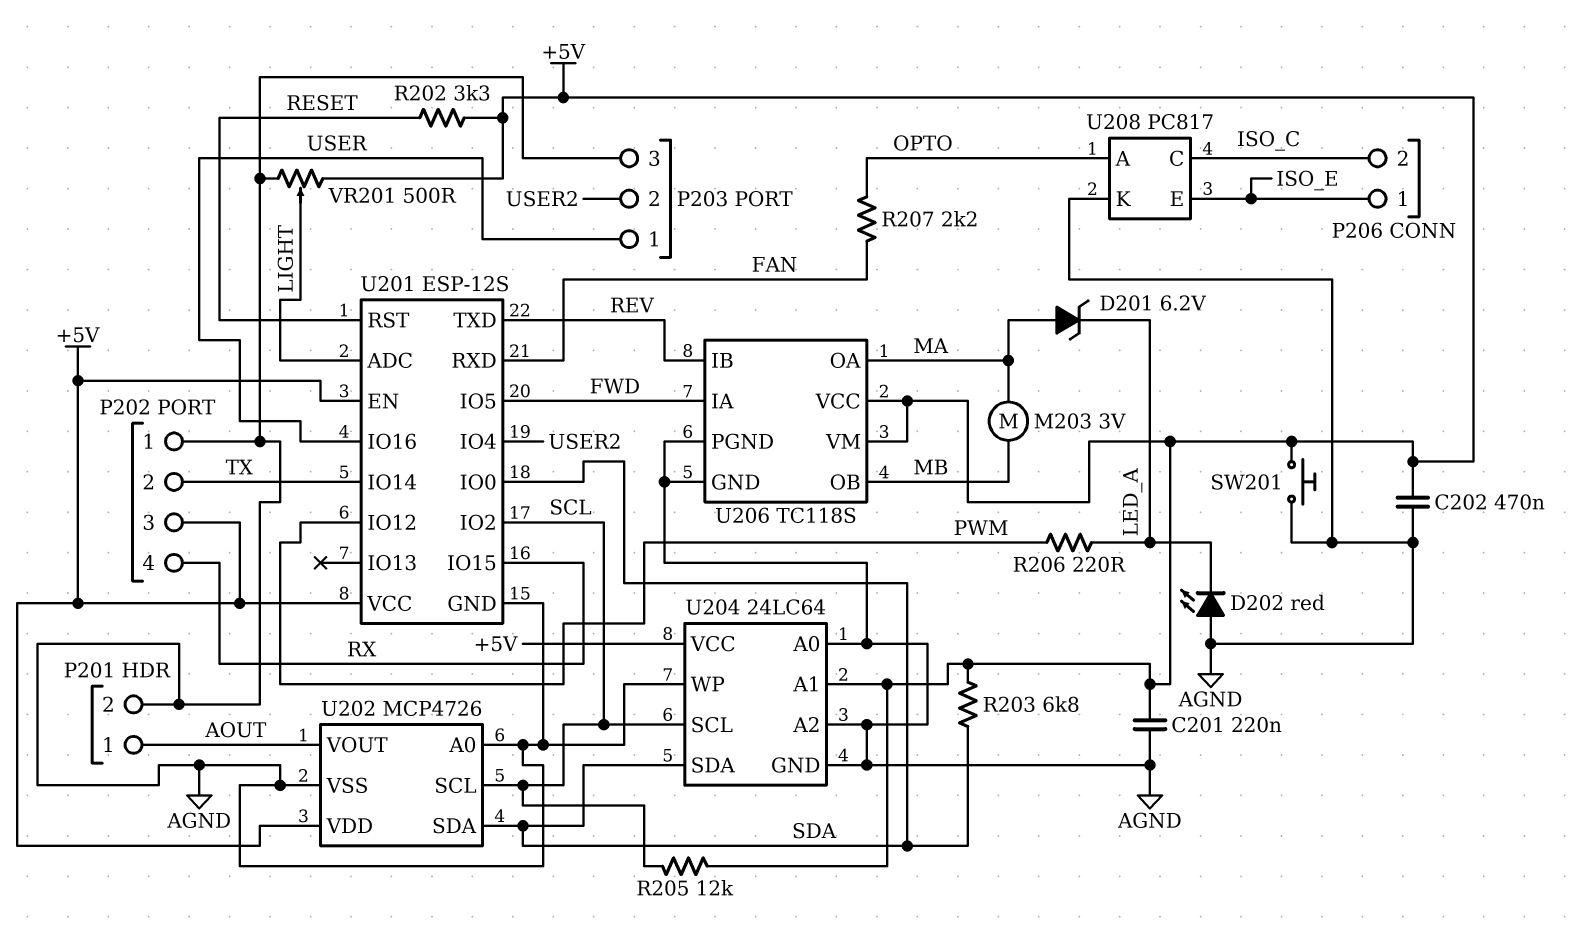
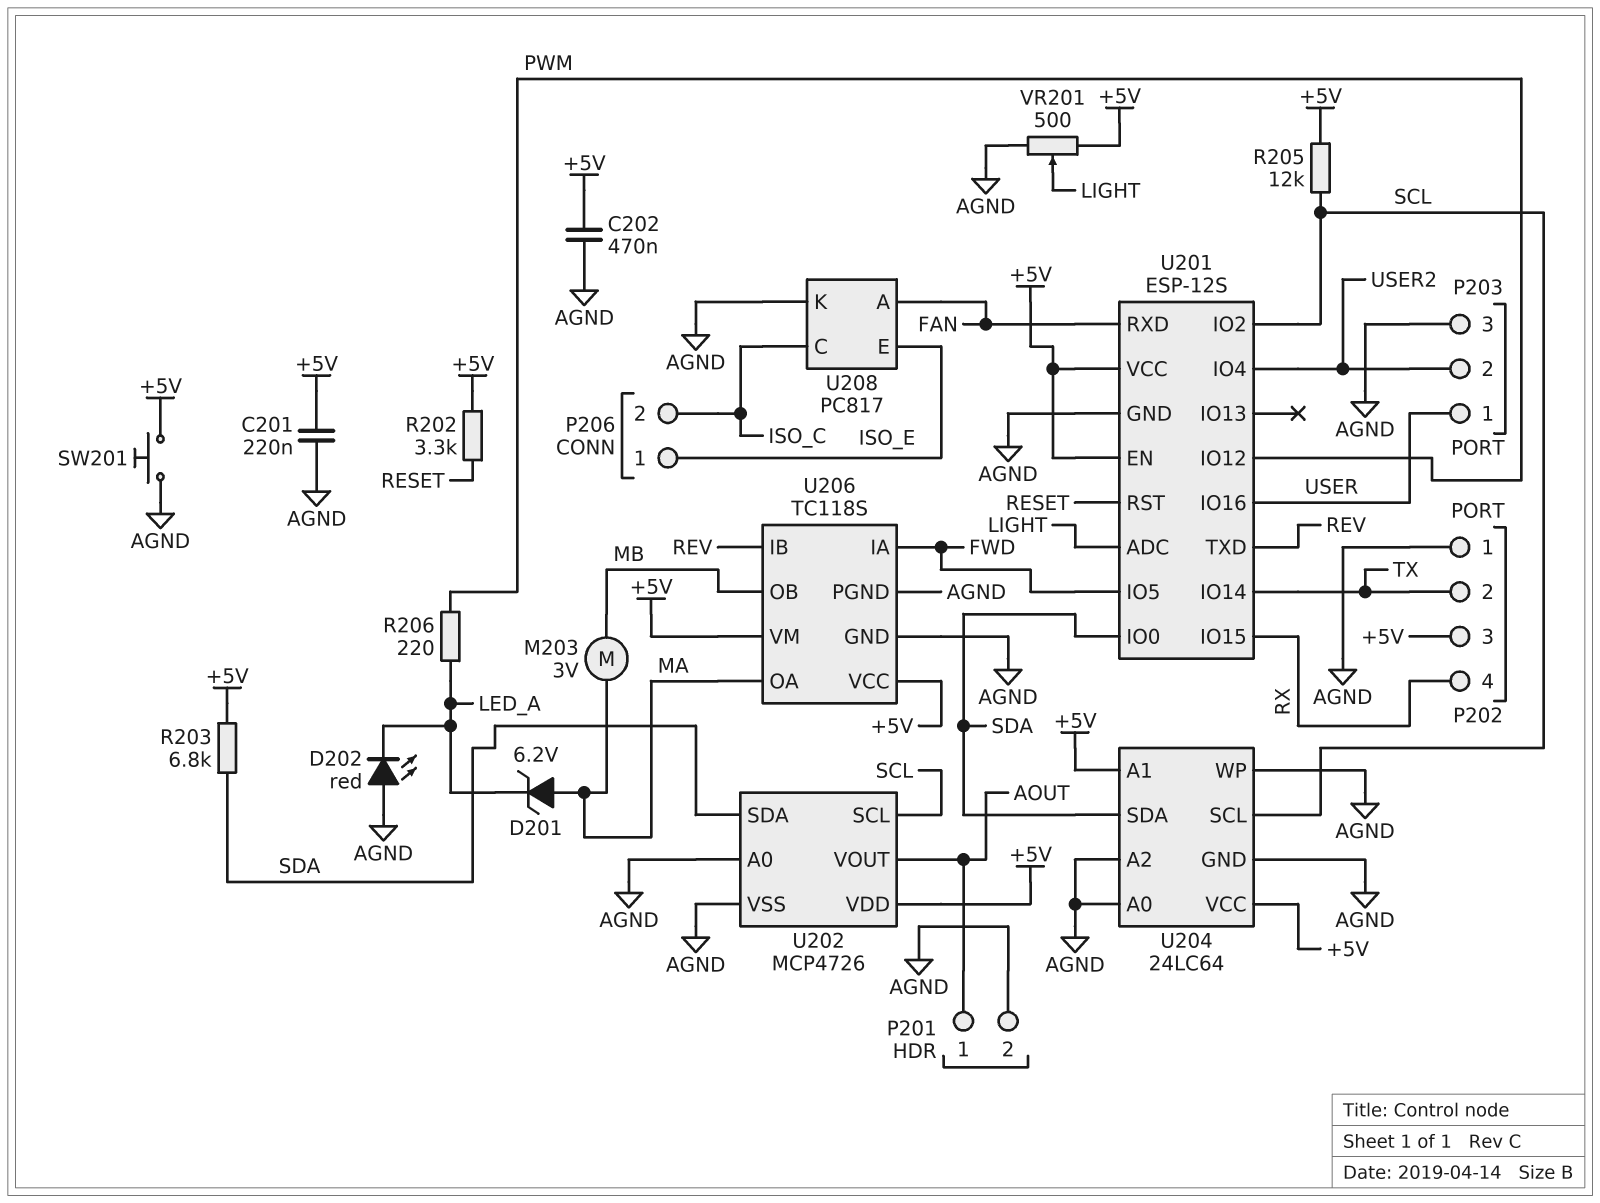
R207: 2.2k (FAN, OPTO) -> none
U208 pin A: OPTO -> FAN

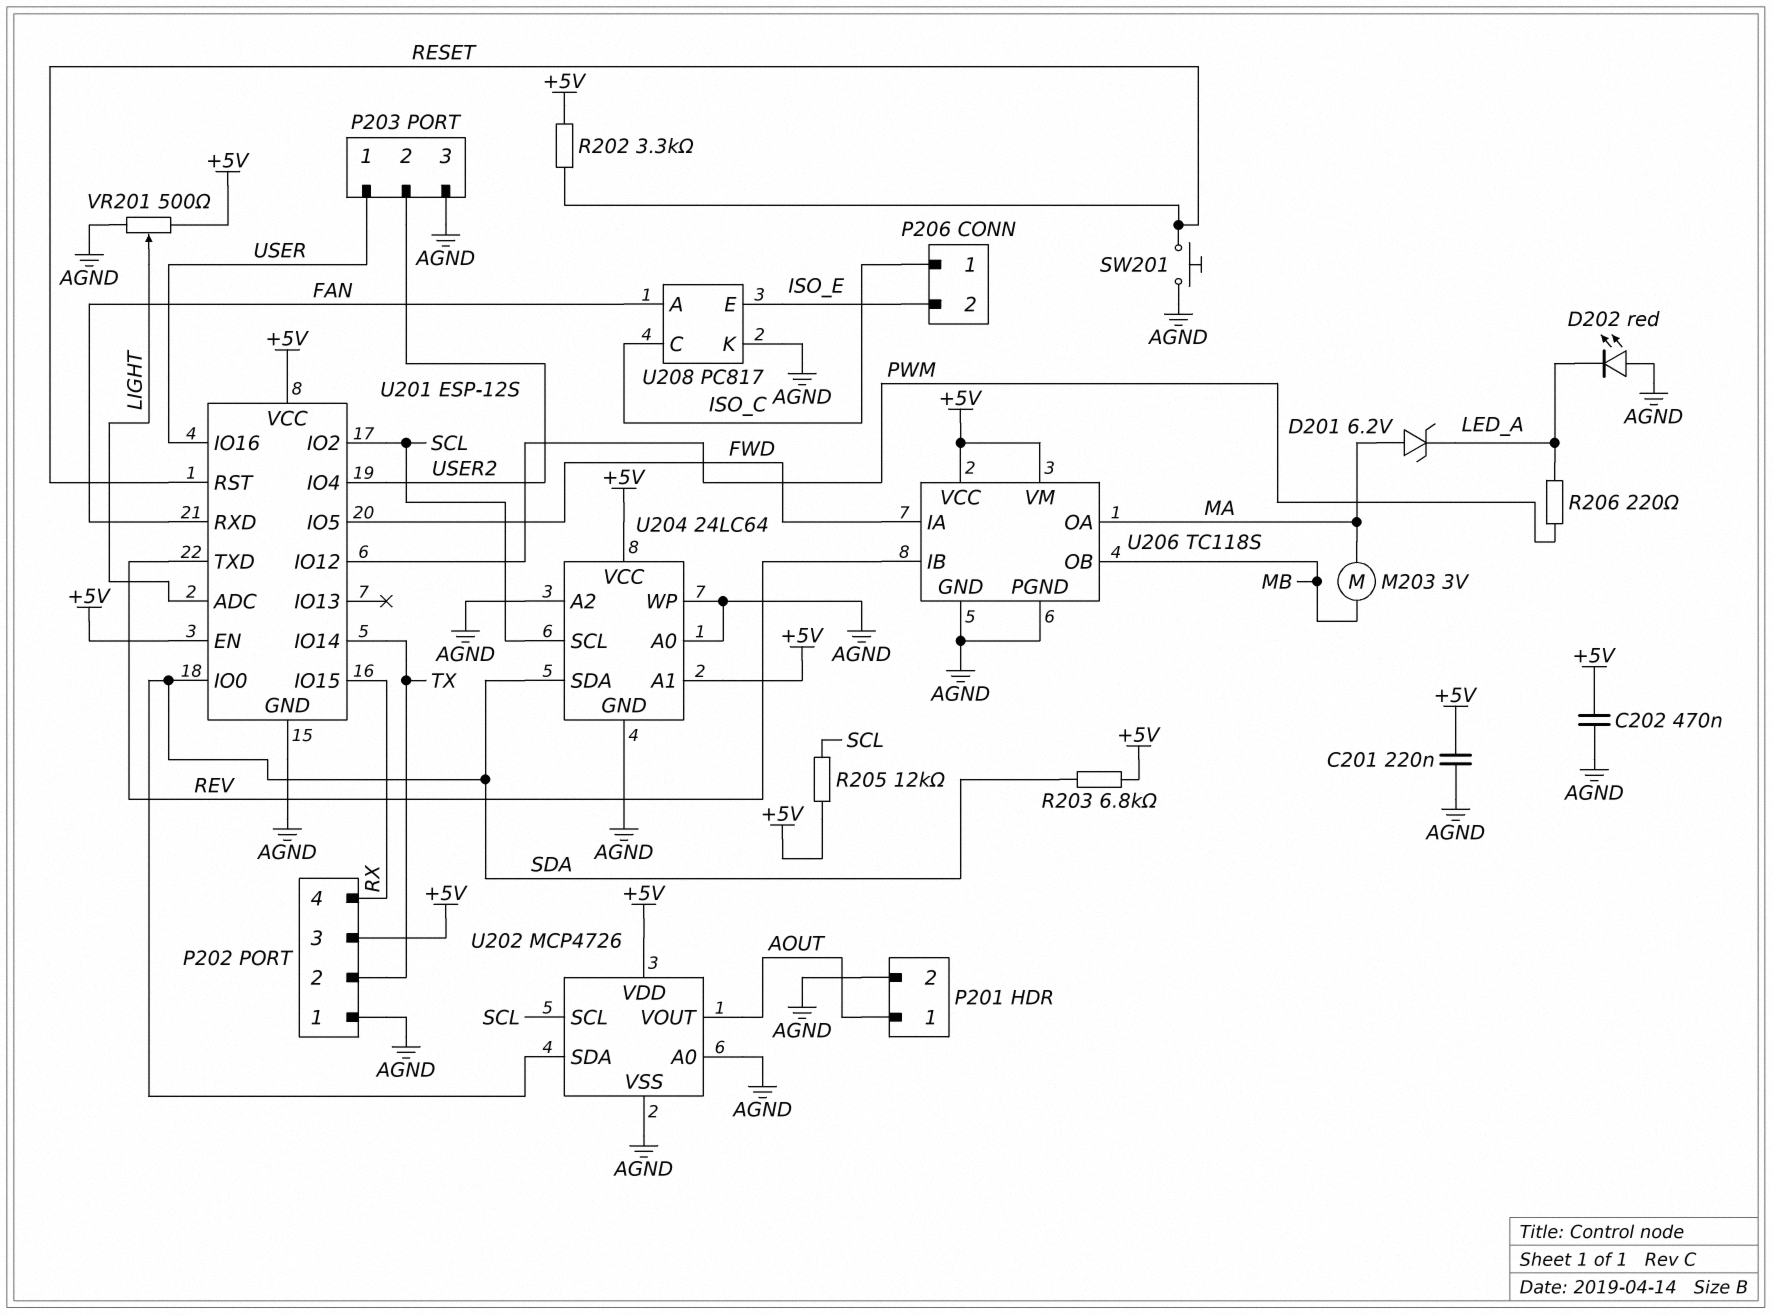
P206 pin 1: ISO_E -> ISO_C
P206 pin 2: ISO_C -> ISO_E
SW201: button (+5V, AGND) -> button (AGND, RESET)

